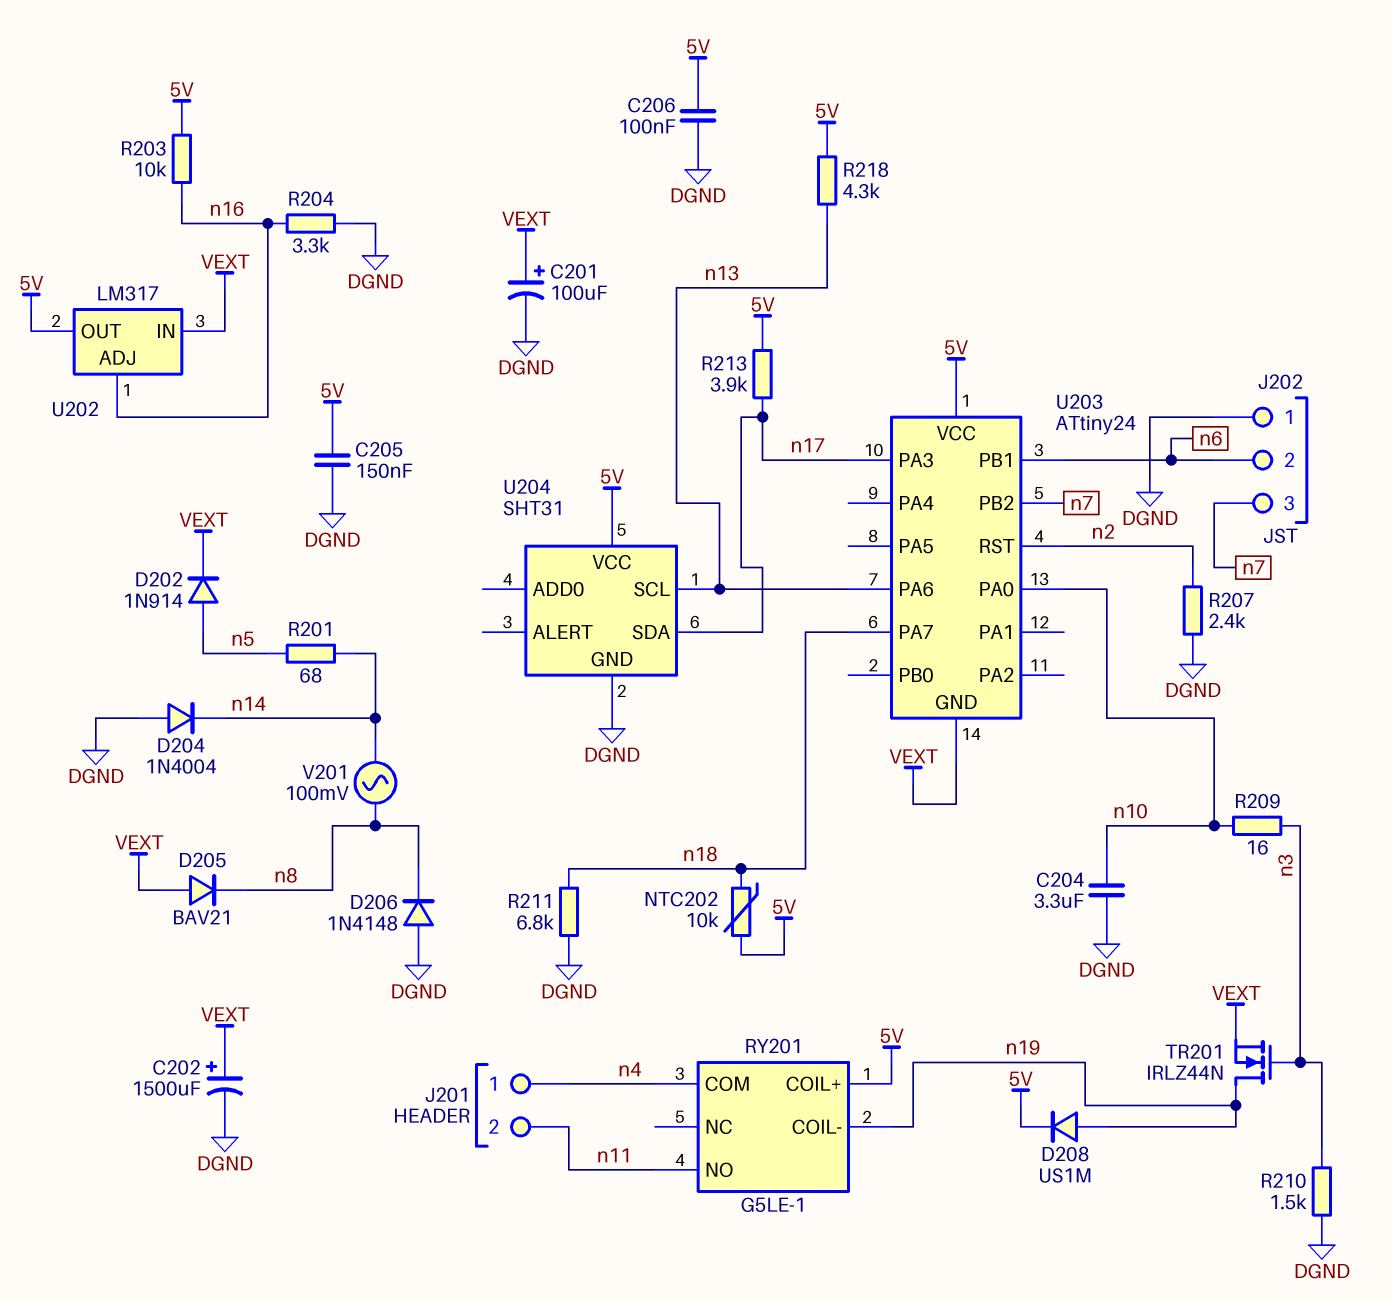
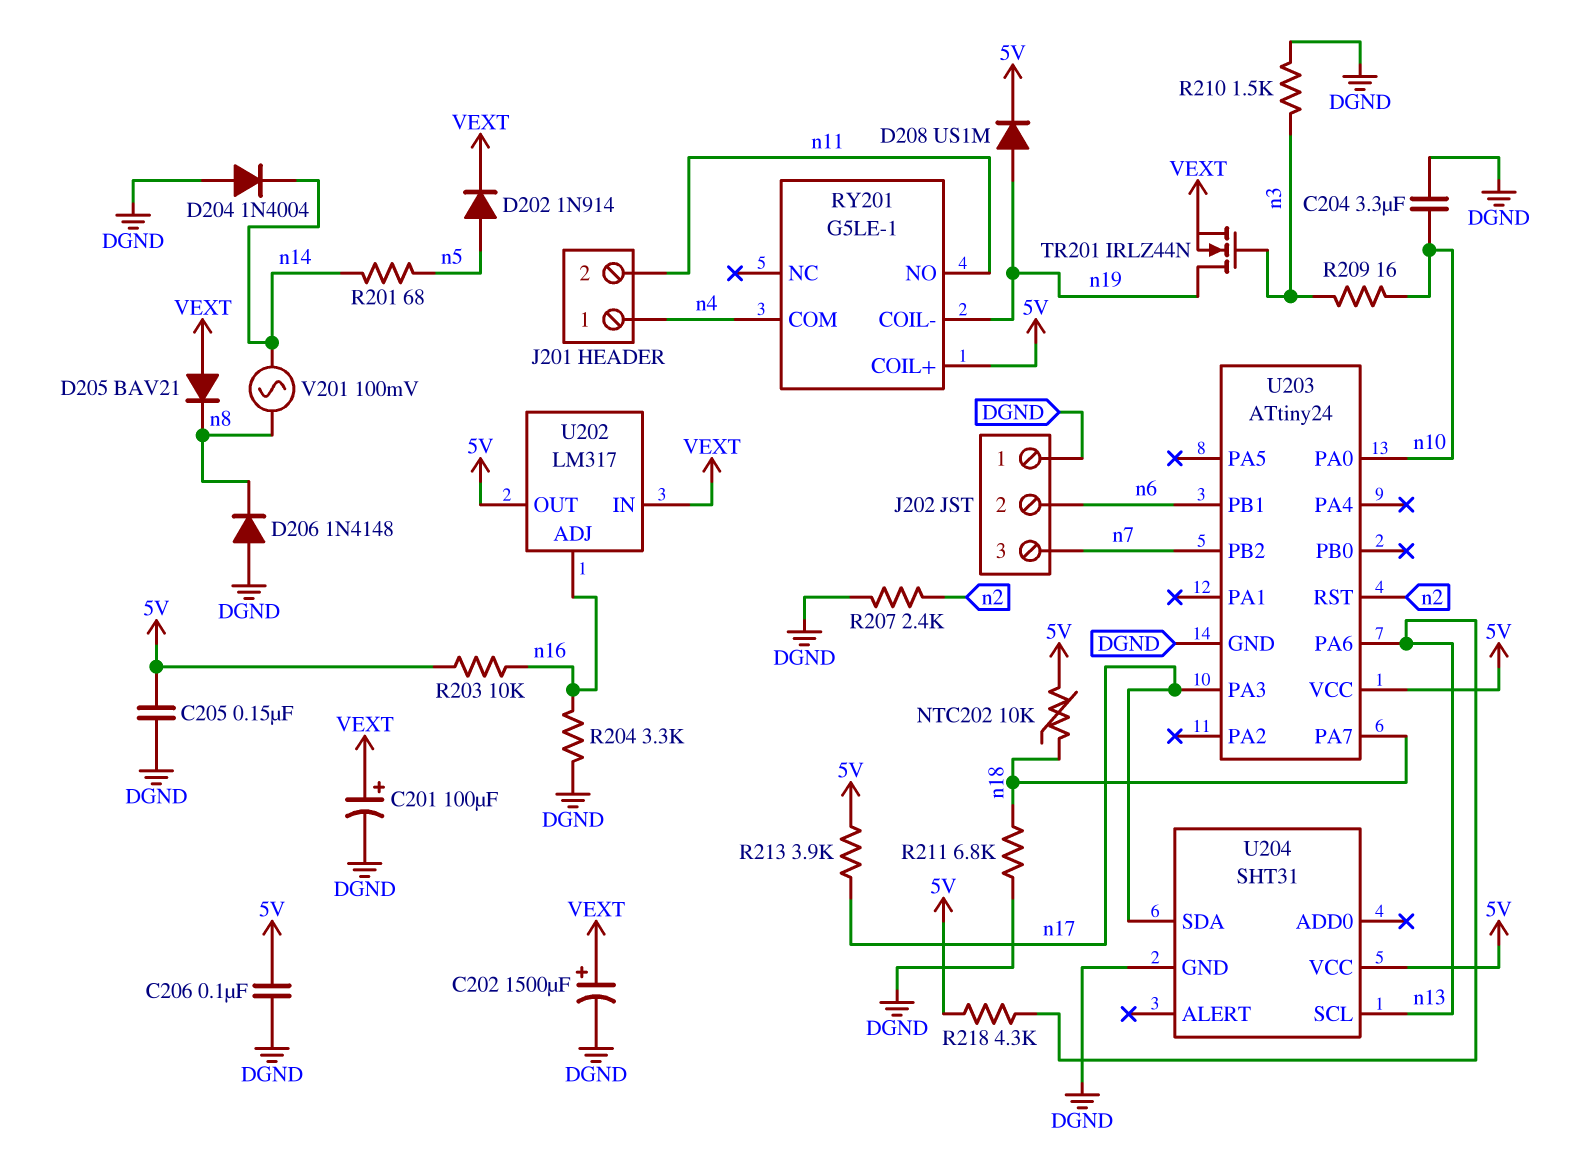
U203 pin GND: VEXT -> DGND

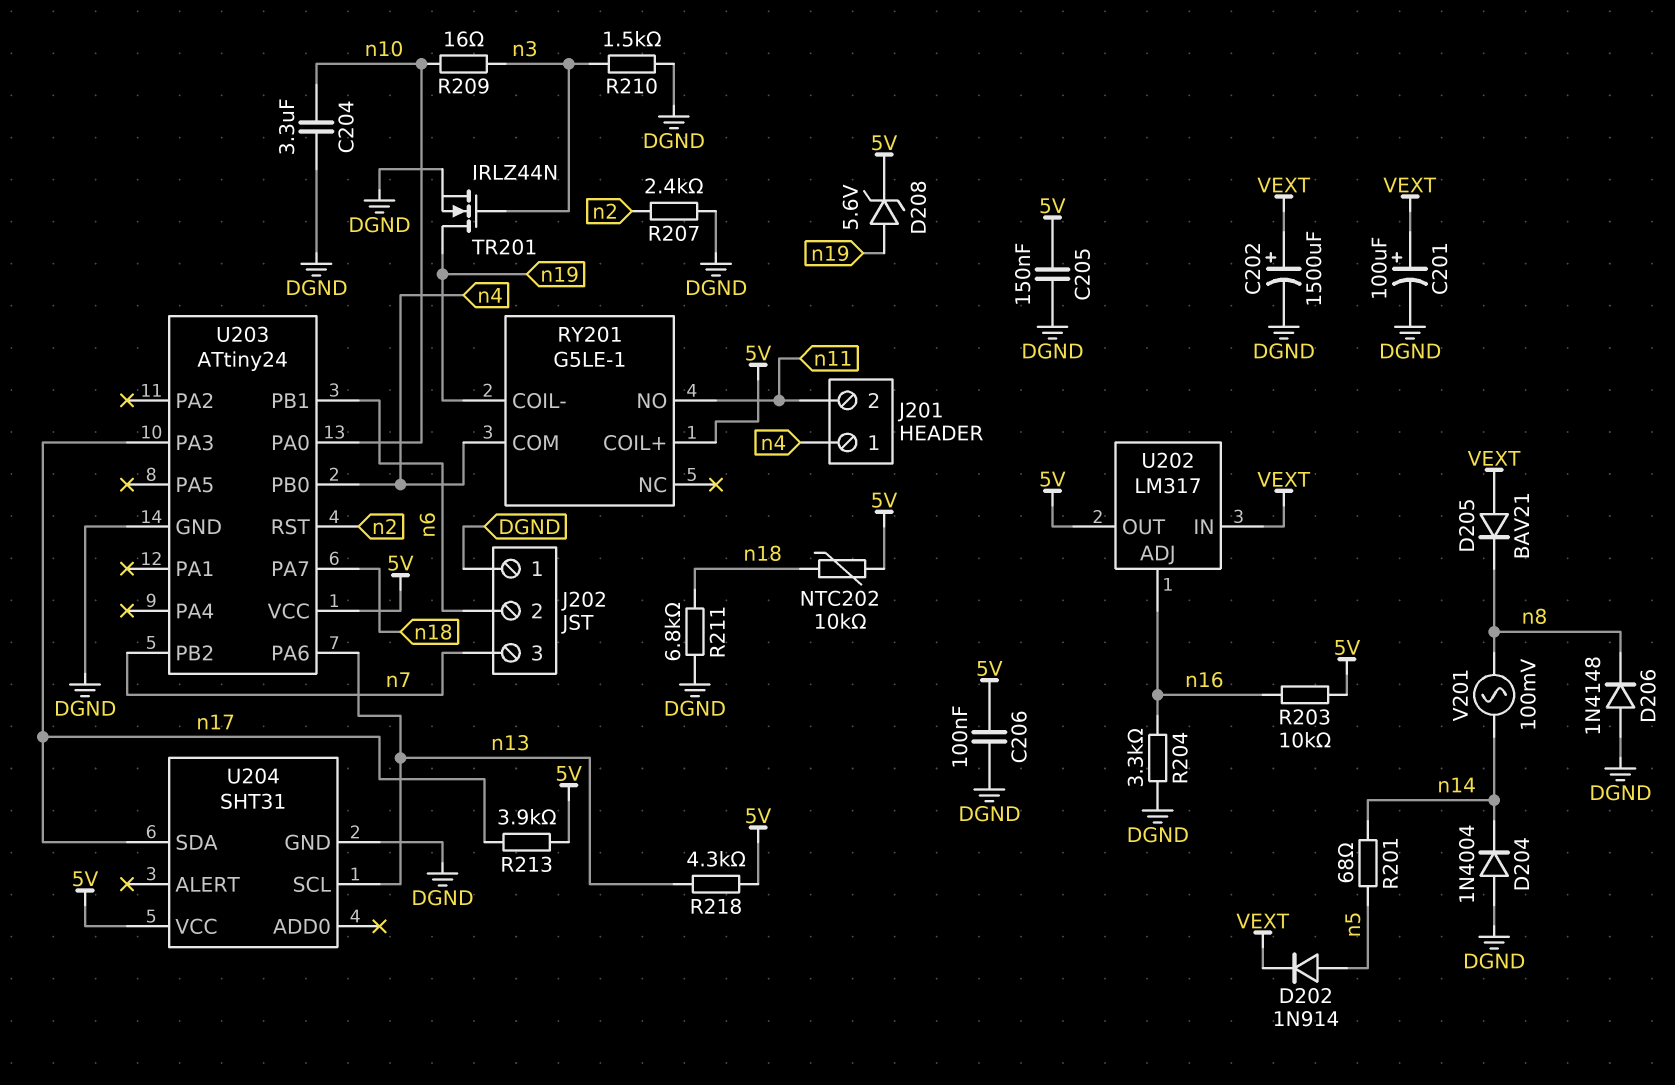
D208: diode US1M (A n19, K 5V) -> zener 5.6V (A n19, K 5V)
TR201: NMOS IRLZ44N (G n3, D n19, S VEXT) -> NMOS IRLZ44N (G n3, D n19, S DGND)
U203 pin PB0: none -> n4

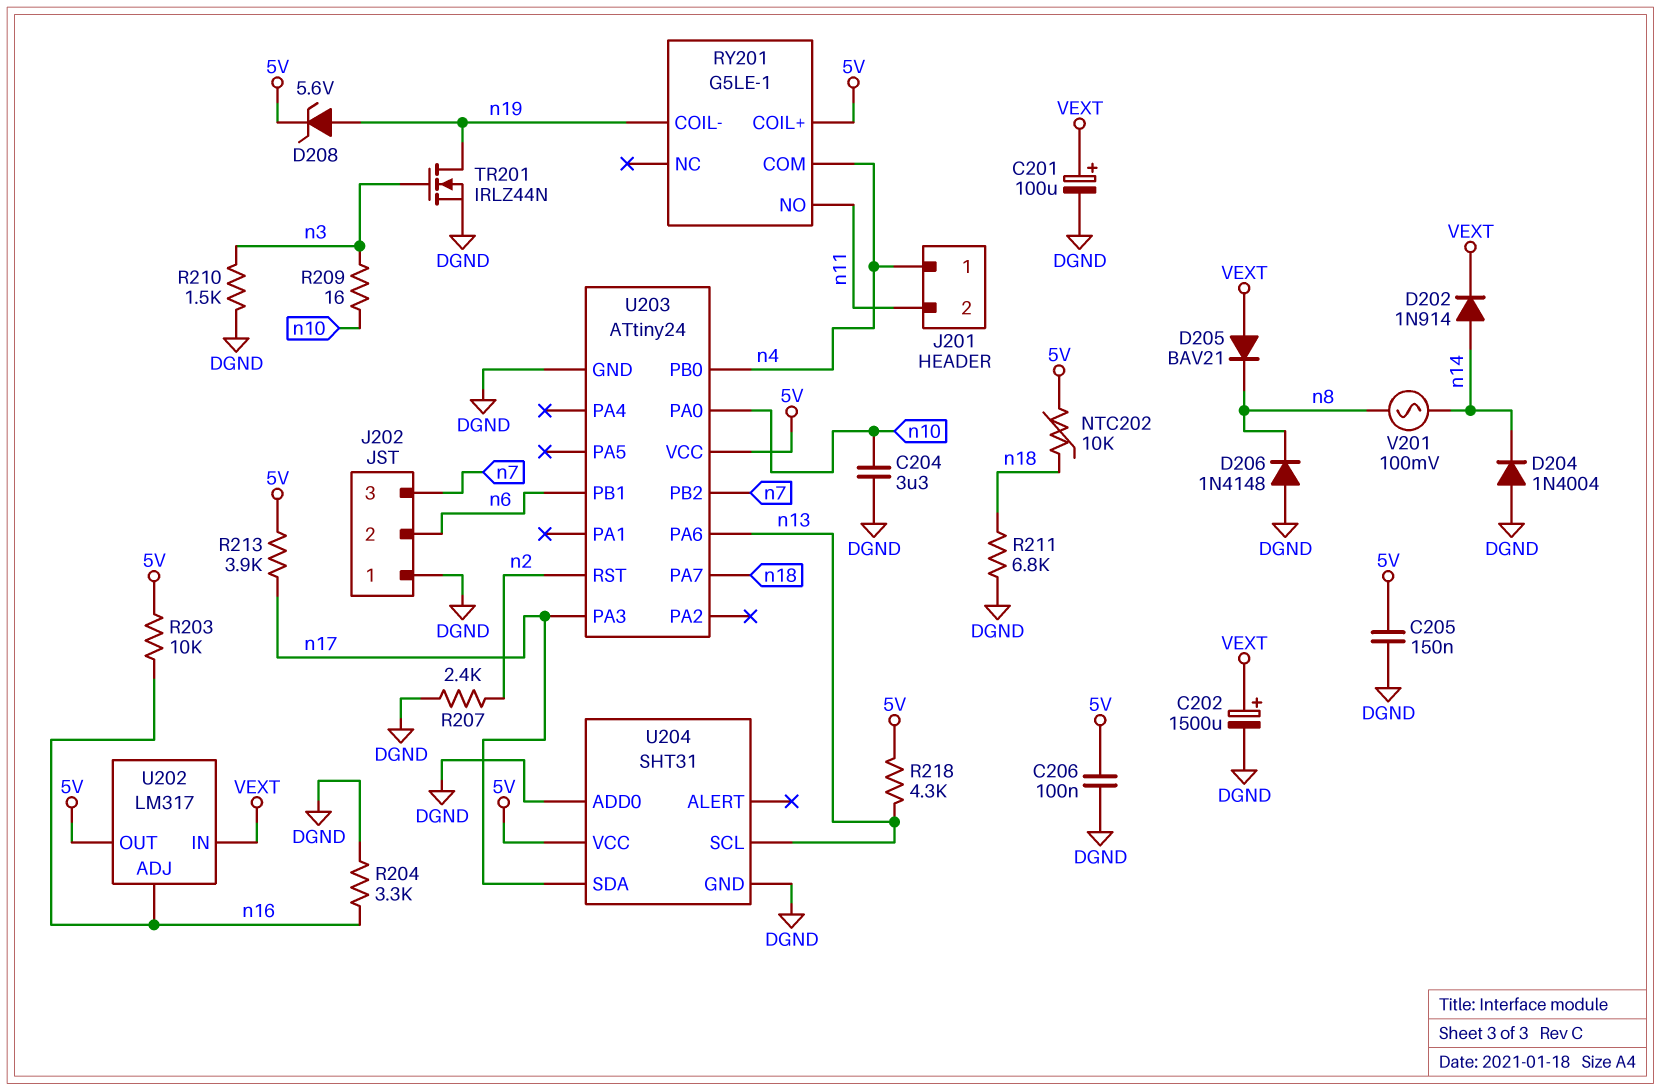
D202: diode 1N914 (A n5, K VEXT) -> diode 1N914 (A n14, K VEXT)
R201: 68 (n5, n14) -> none
U204 pin ADD0: none -> DGND

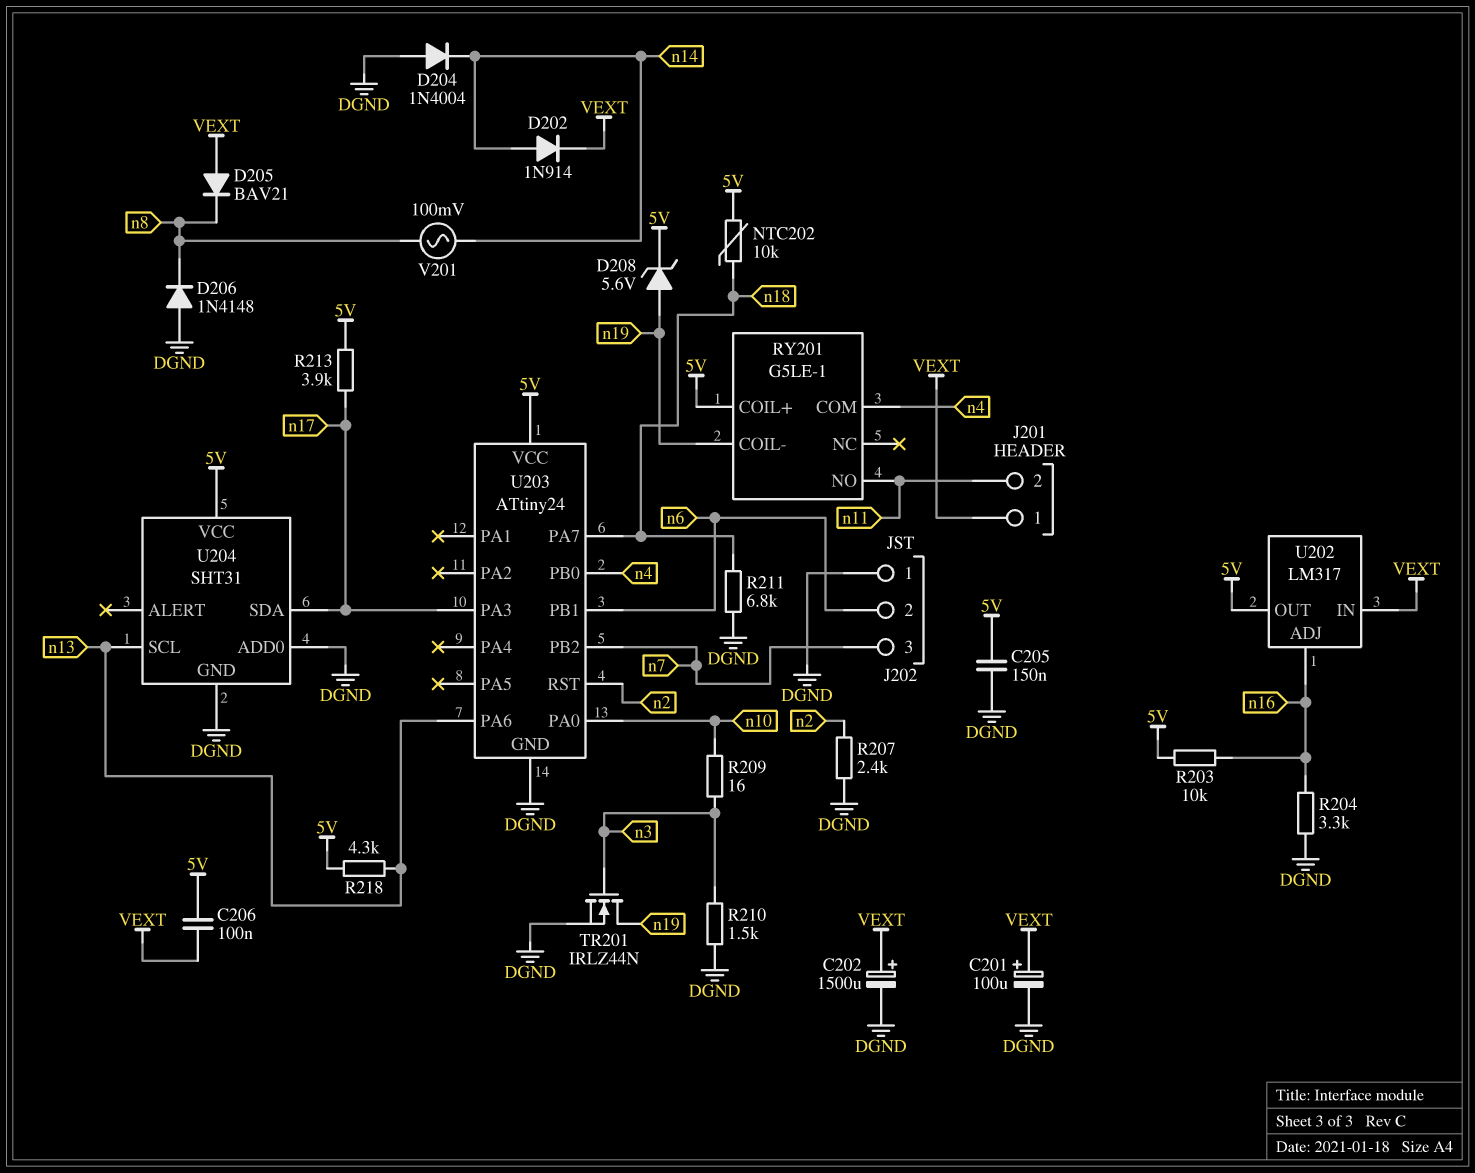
C204: 3.3uF (DGND, n10) -> none
C206: 100nF (5V, DGND) -> 100nF (5V, VEXT)
J201 pin 1: n4 -> VEXT

